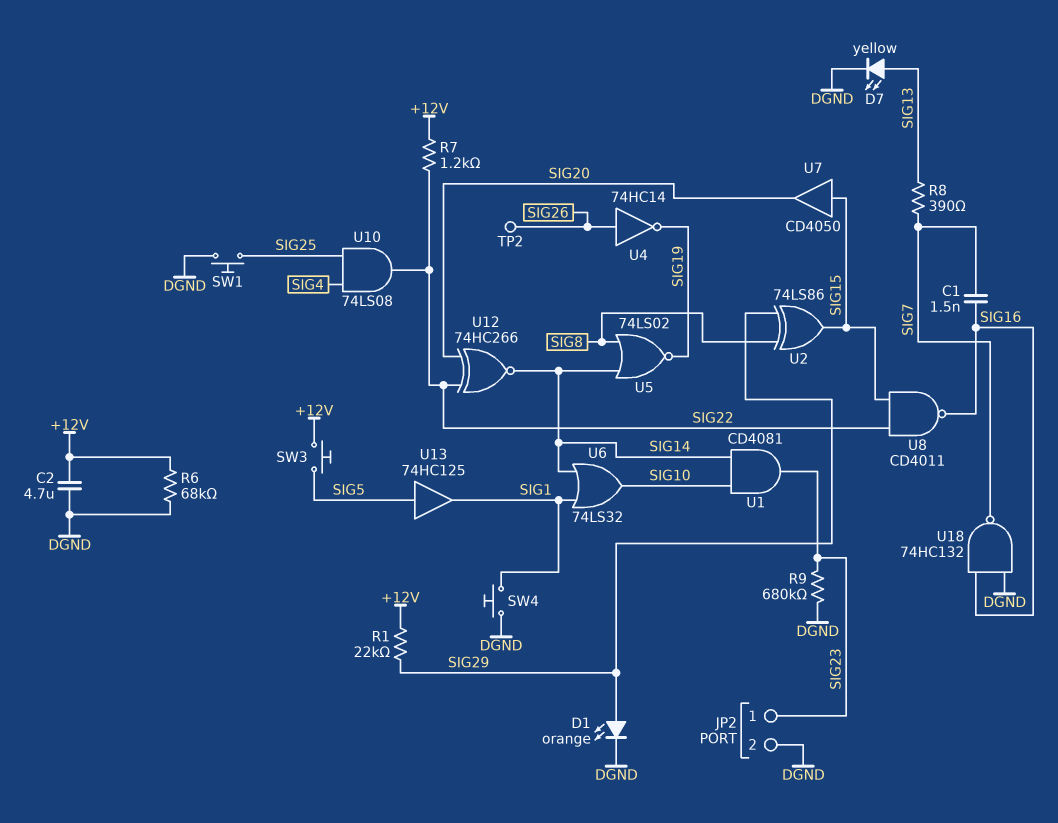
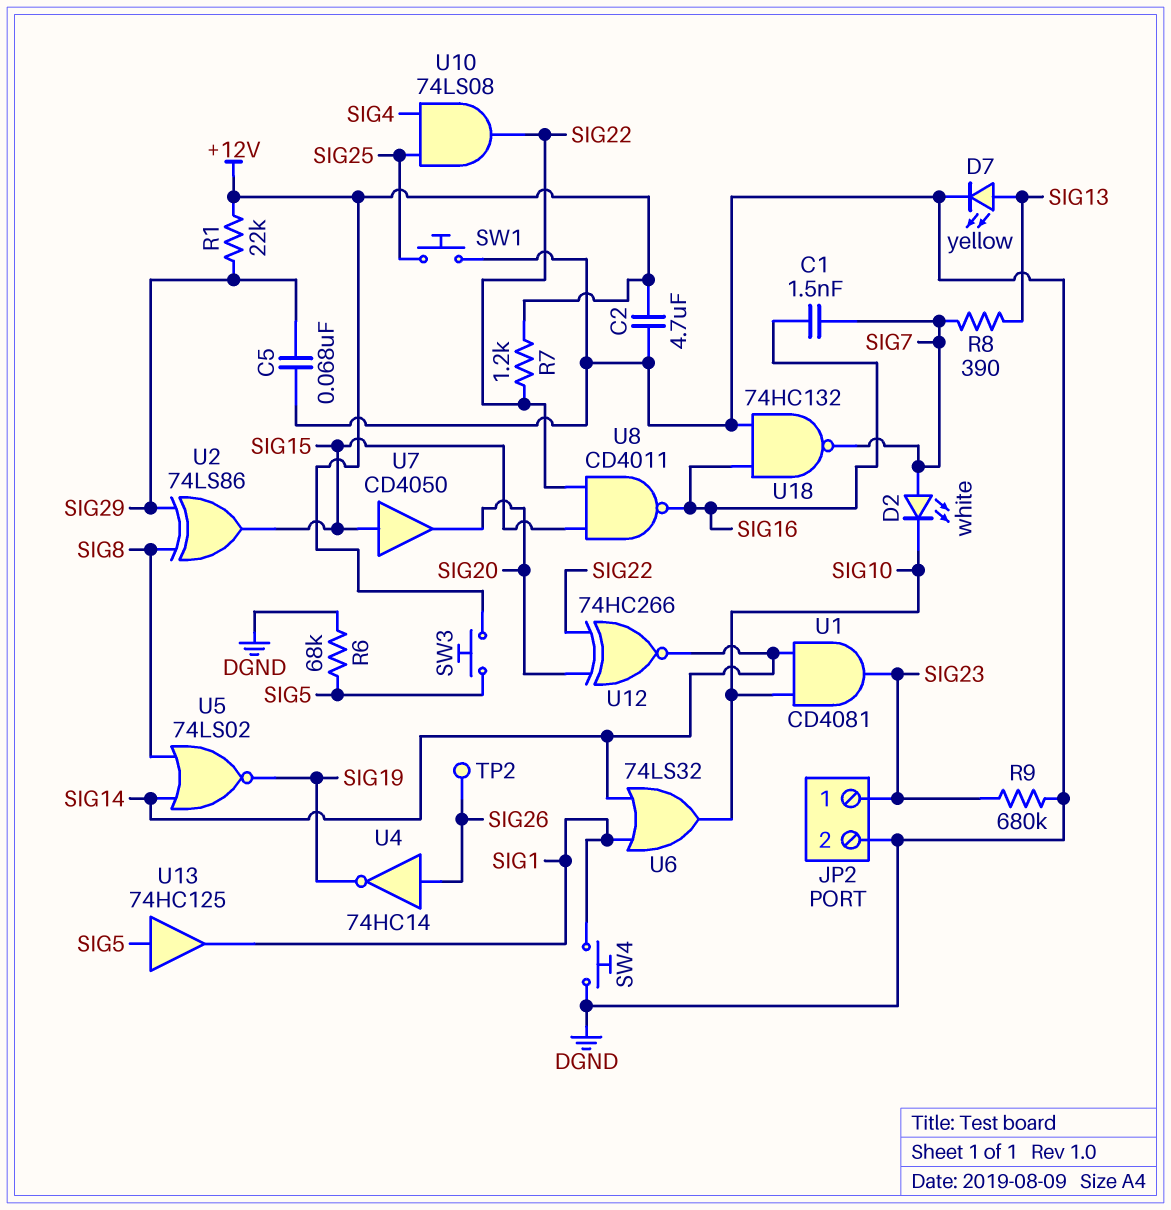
C5: none -> 68nF (DGND, SIG29)
D1: LED orange (A SIG29, K DGND) -> none
D2: none -> LED white (A SIG7, K SIG10)
R6: 68k (+12V, DGND) -> 68k (DGND, SIG5)

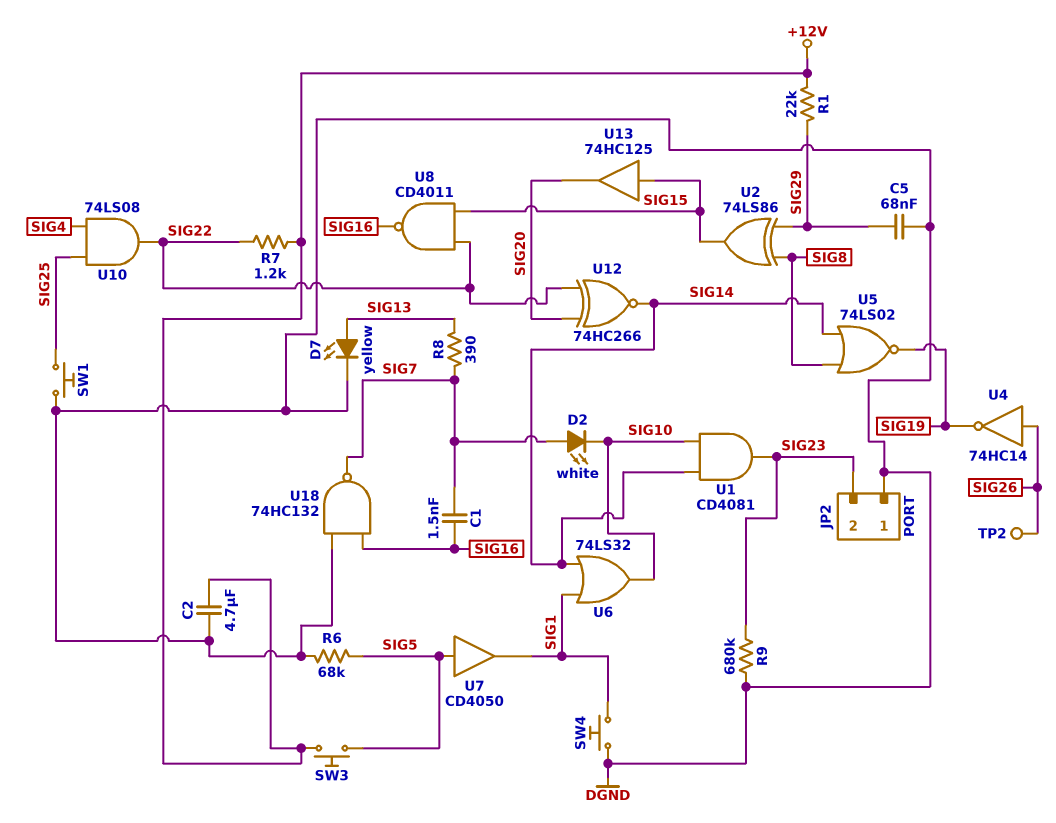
JP2 pin 1: SIG23 -> DGND
JP2 pin 2: DGND -> SIG23
U7: buffer CD4050 (in SIG15, out SIG20) -> buffer CD4050 (in SIG5, out SIG1)
U13: buffer 74HC125 (in SIG5, out SIG1) -> buffer 74HC125 (in SIG15, out SIG20)

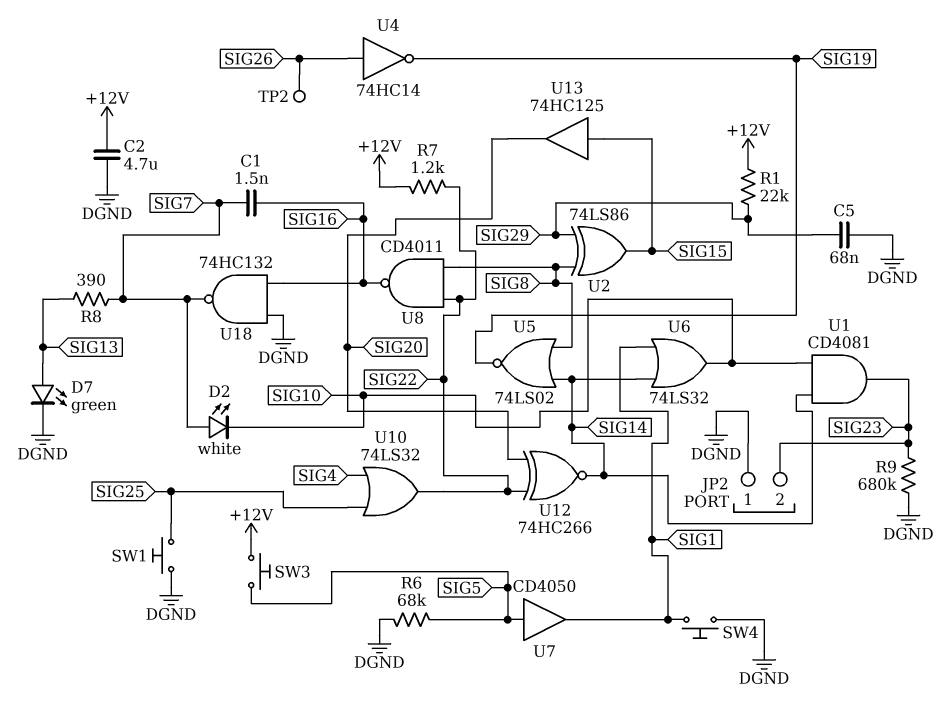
D7: LED yellow (A SIG13, K DGND) -> LED green (A SIG13, K DGND)
U8: NAND CD4011 (in SIG15, in SIG22, out SIG16) -> NAND CD4011 (in SIG8, in SIG22, out SIG16)
U10: AND 74LS08 (in SIG4, in SIG25, out SIG22) -> OR 74LS32 (in SIG4, in SIG25, out SIG22)

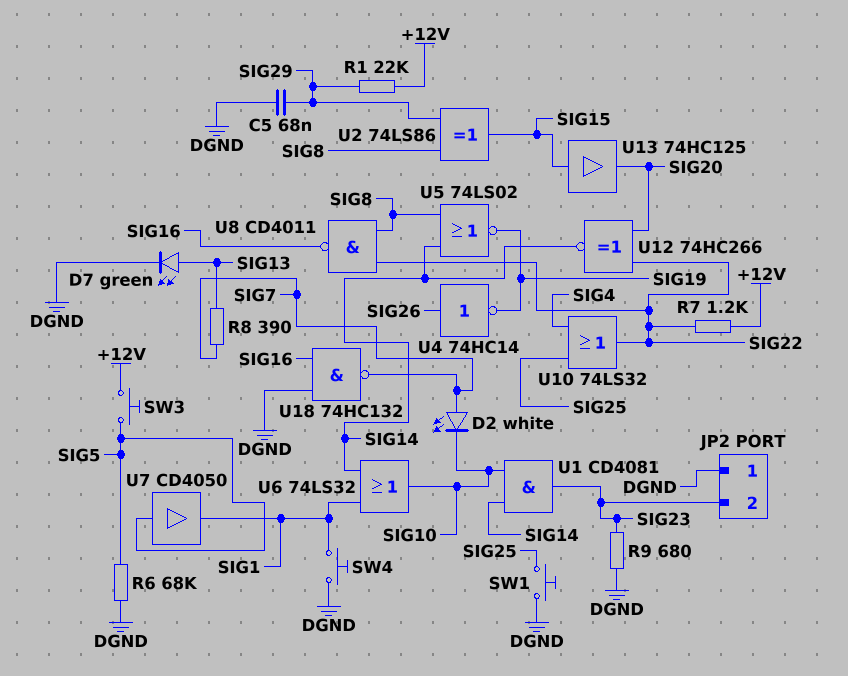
C1: 1.5nF (SIG7, SIG16) -> none
C2: 4.7uF (+12V, DGND) -> none
R9: 680k (DGND, SIG23) -> 680 (DGND, SIG23)
TP2: test point (SIG26) -> none

